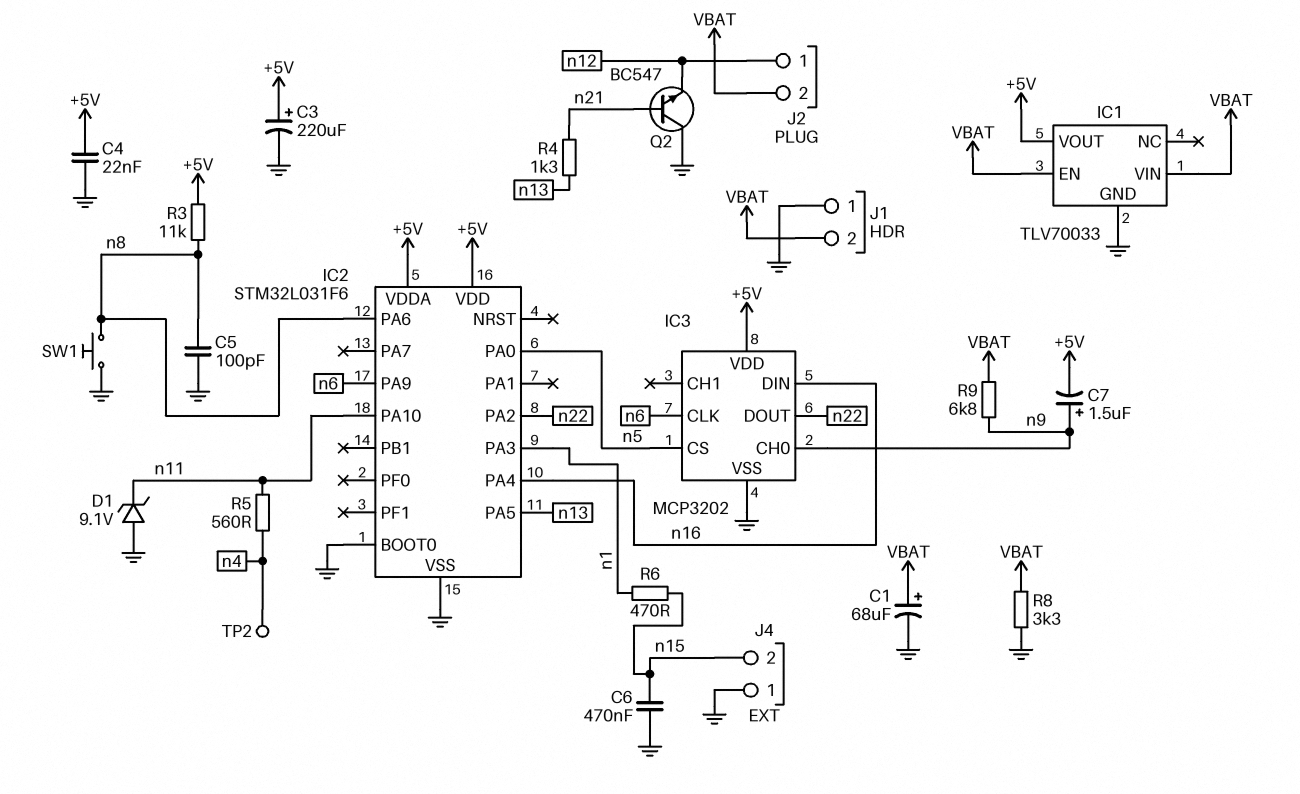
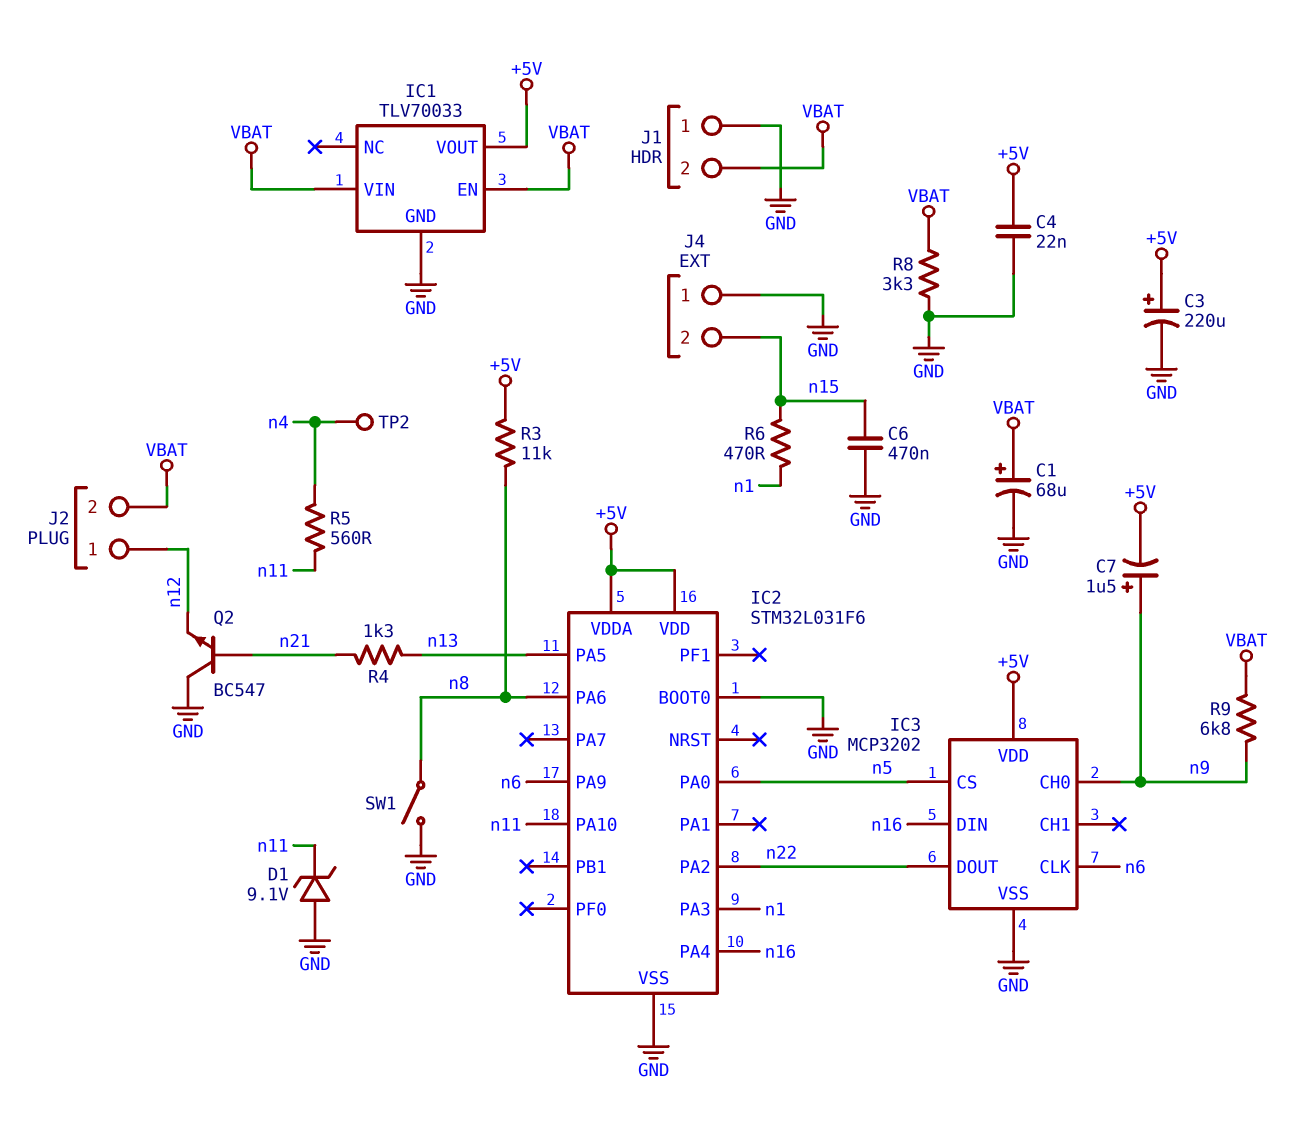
C5: 100pF (GND, n8) -> none
SW1: button (GND, n8) -> switch (GND, n8)

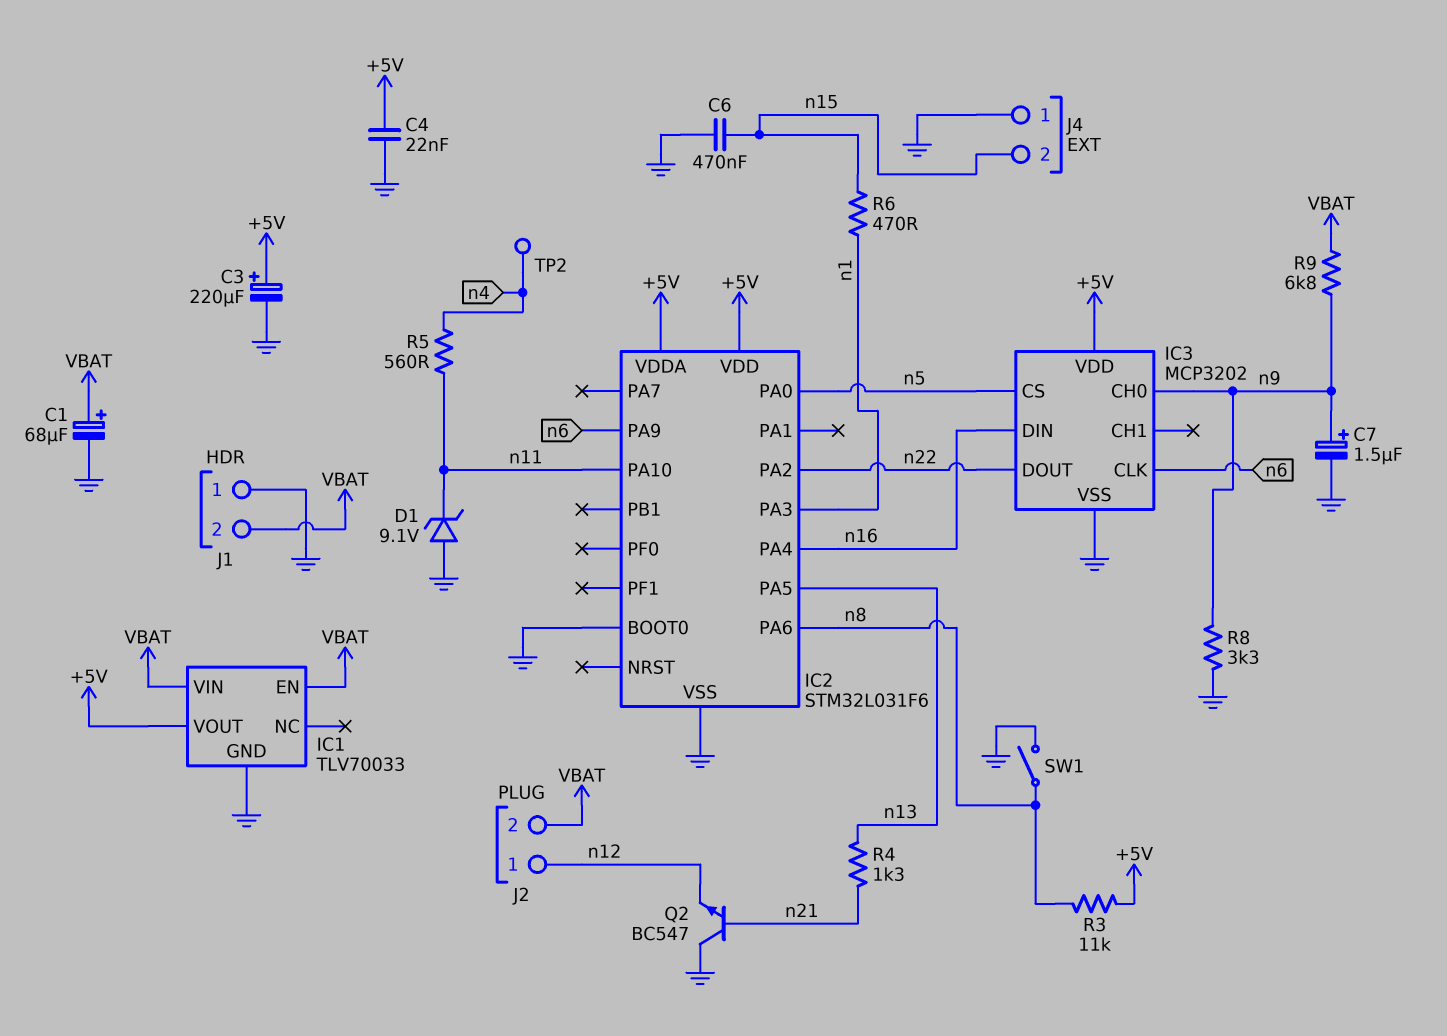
C7: 1.5uF (plus n9, minus +5V) -> 1.5uF (plus n9, minus GND)
R8: 3.3k (GND, VBAT) -> 3.3k (GND, n9)

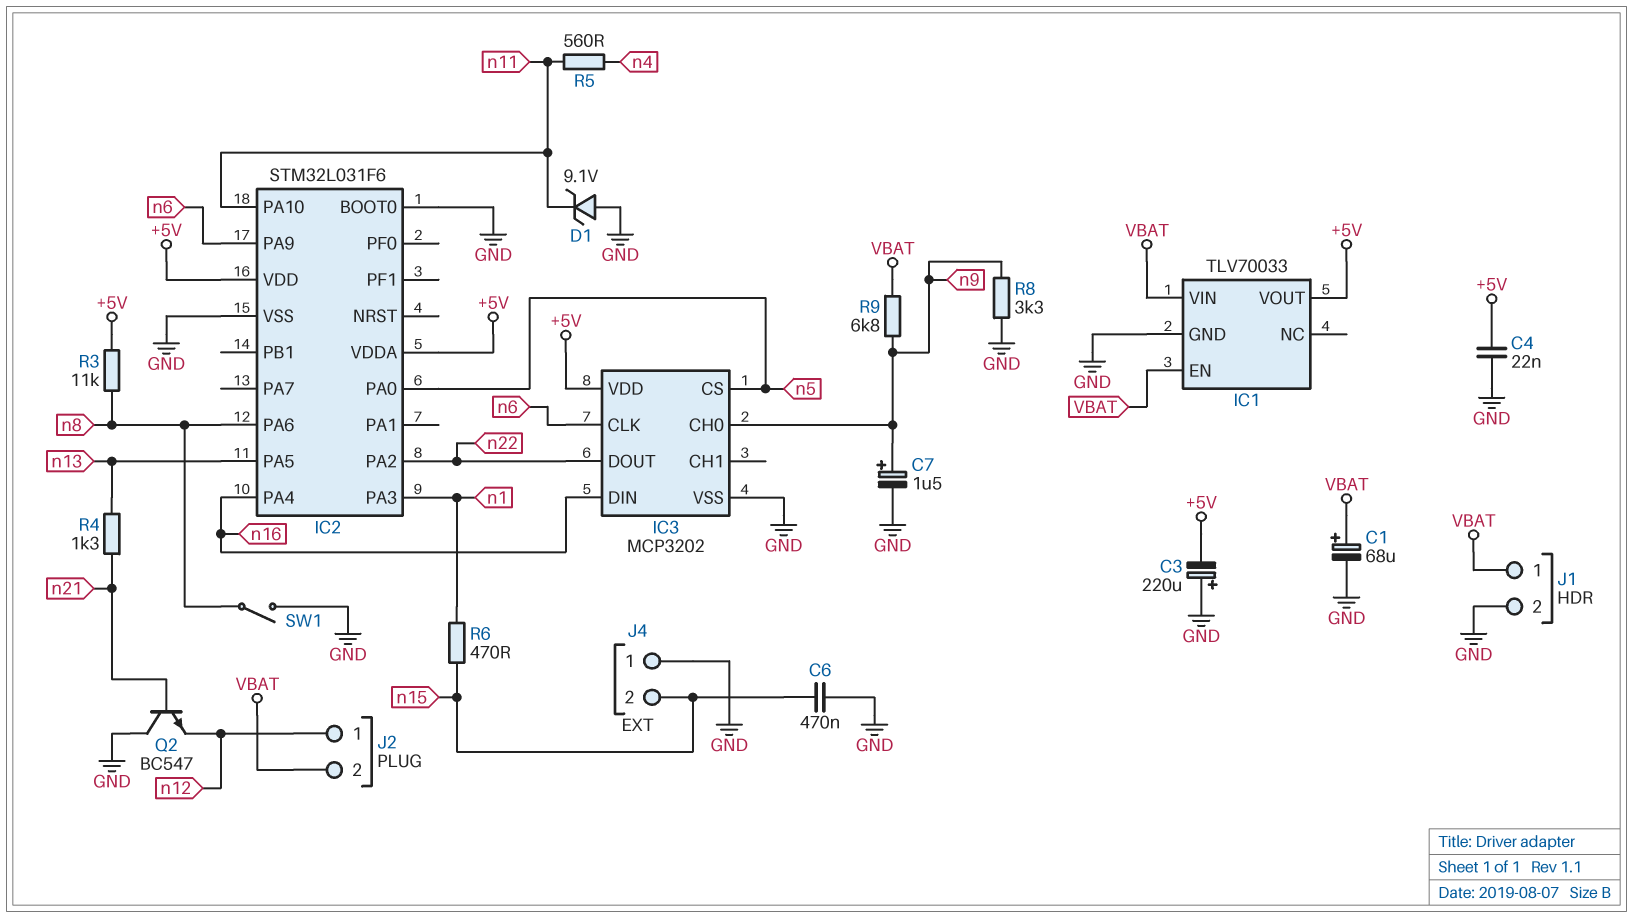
C3: 220uF (plus +5V, minus GND) -> 220uF (plus GND, minus +5V)
J1 pin 1: GND -> VBAT
J1 pin 2: VBAT -> GND
TP2: test point (n4) -> none

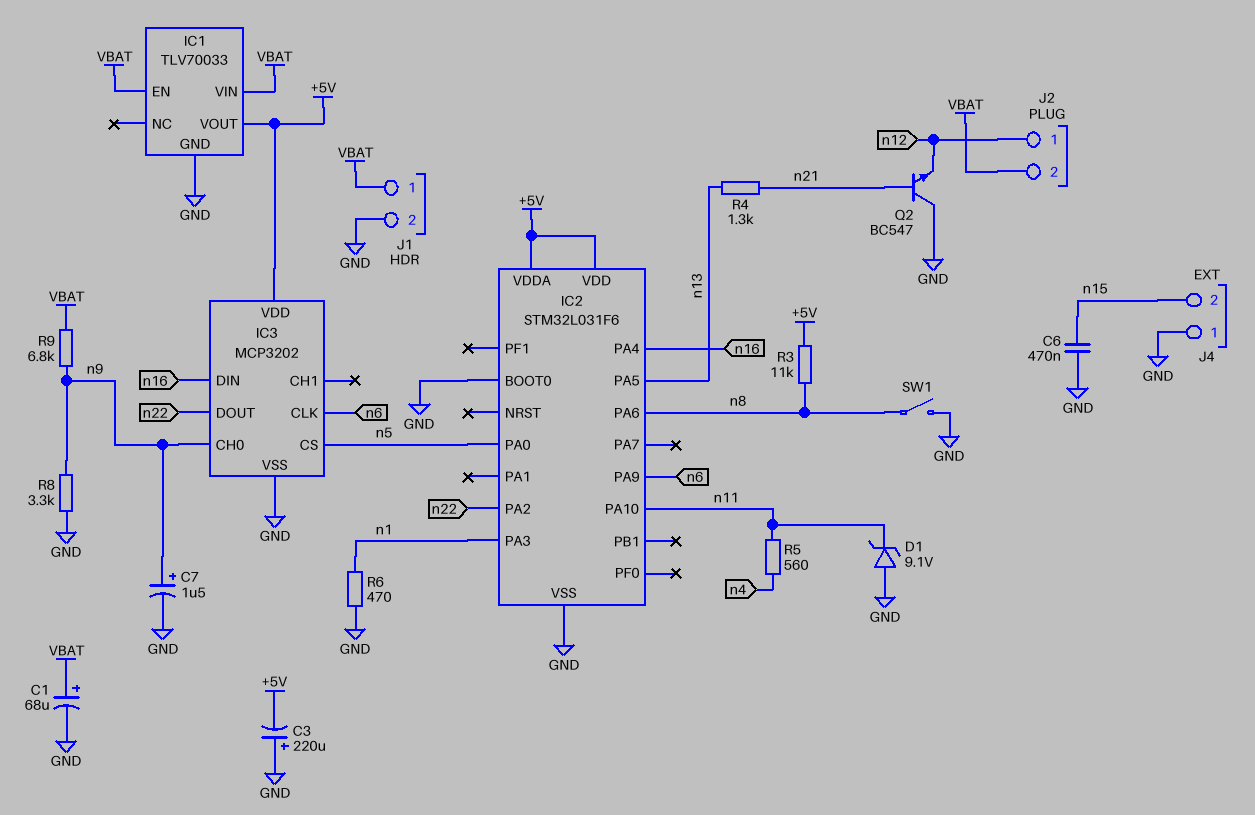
C4: 22nF (+5V, GND) -> none
R6: 470 (n1, n15) -> 470 (GND, n1)

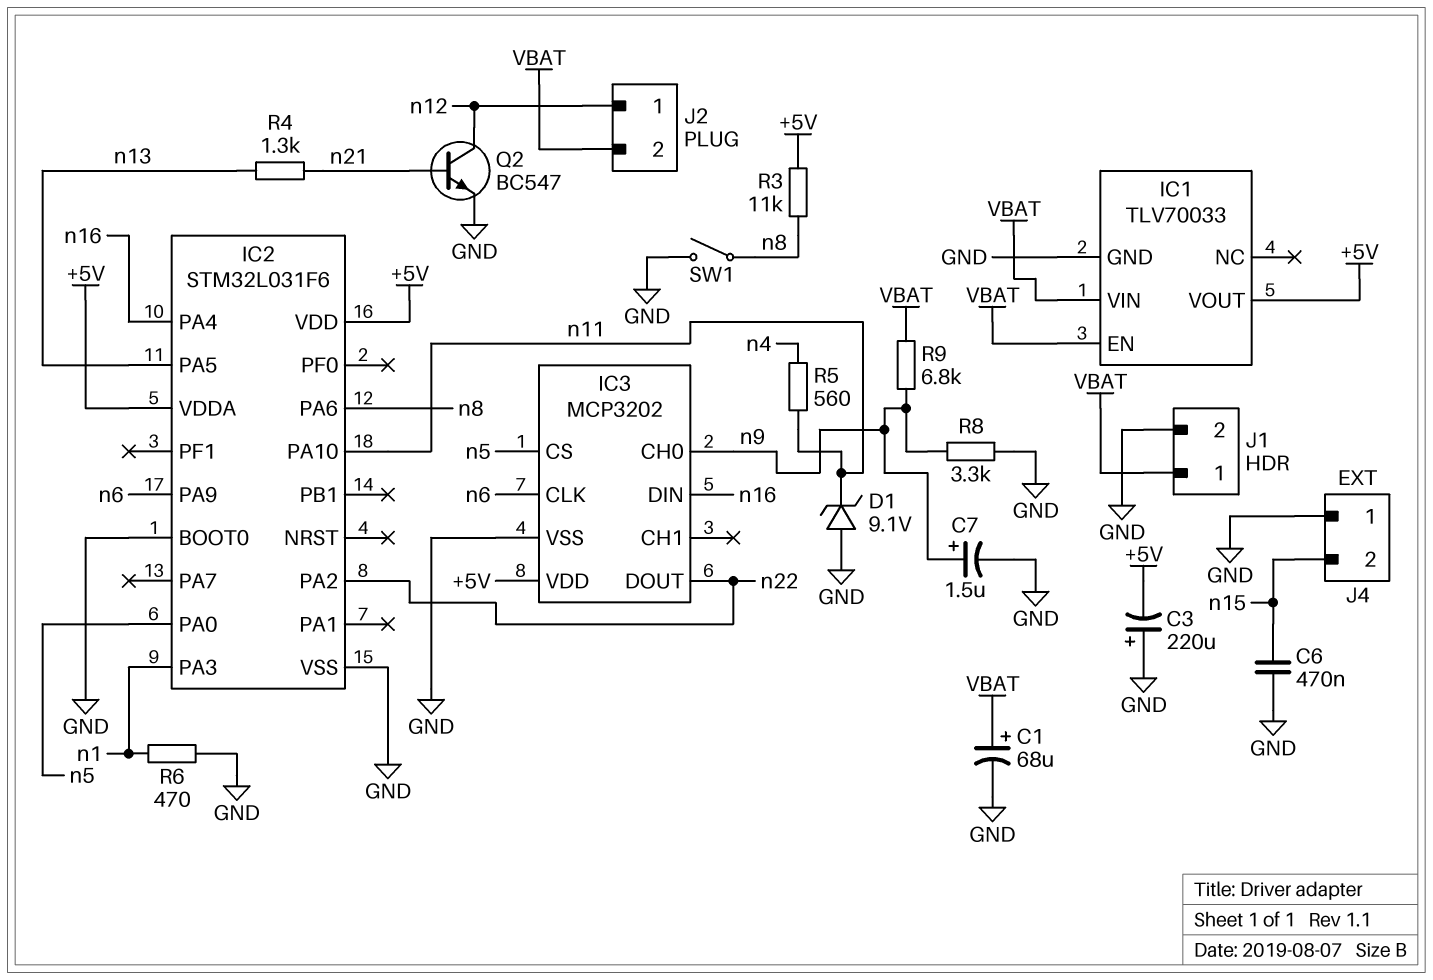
Q2: NPN BC547 (B n21, C GND, E n12) -> NPN BC547 (B n21, C n12, E GND)

